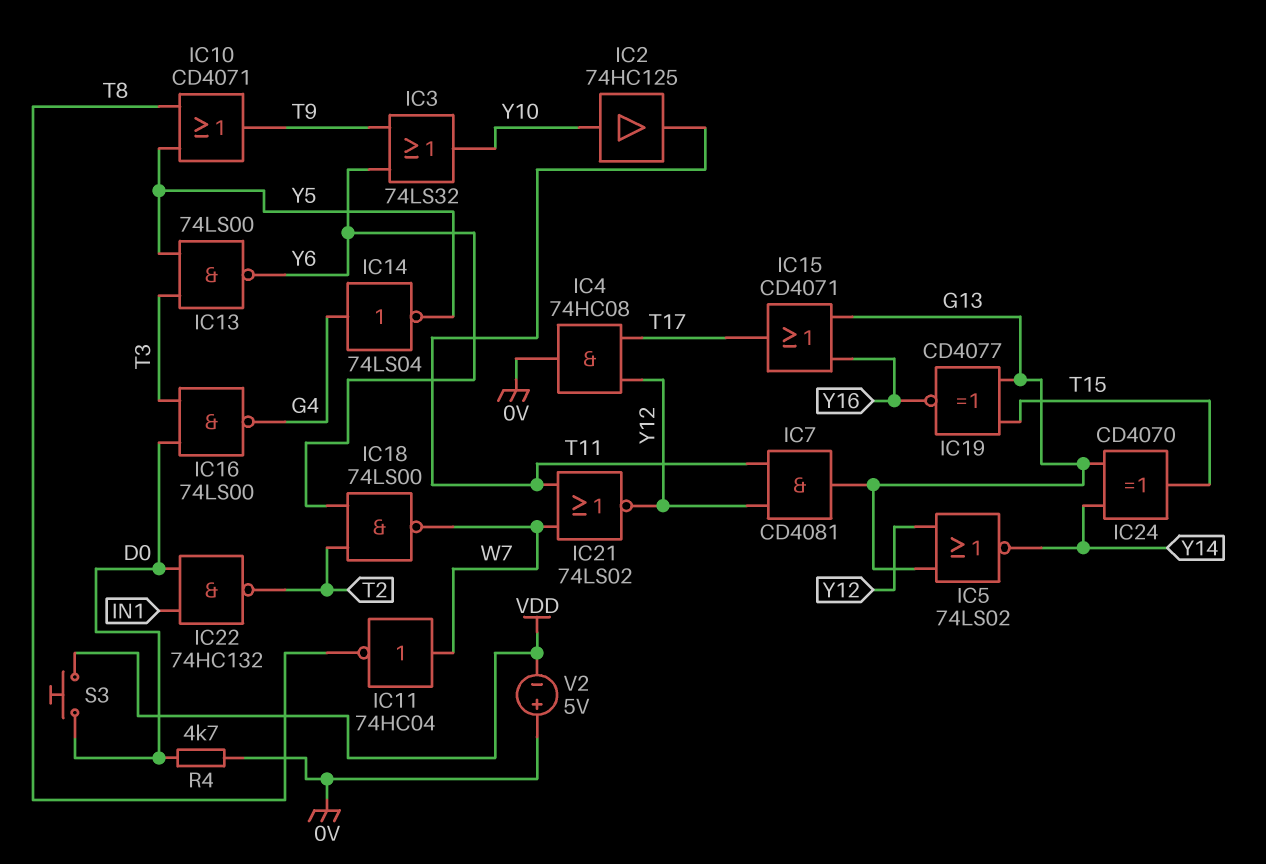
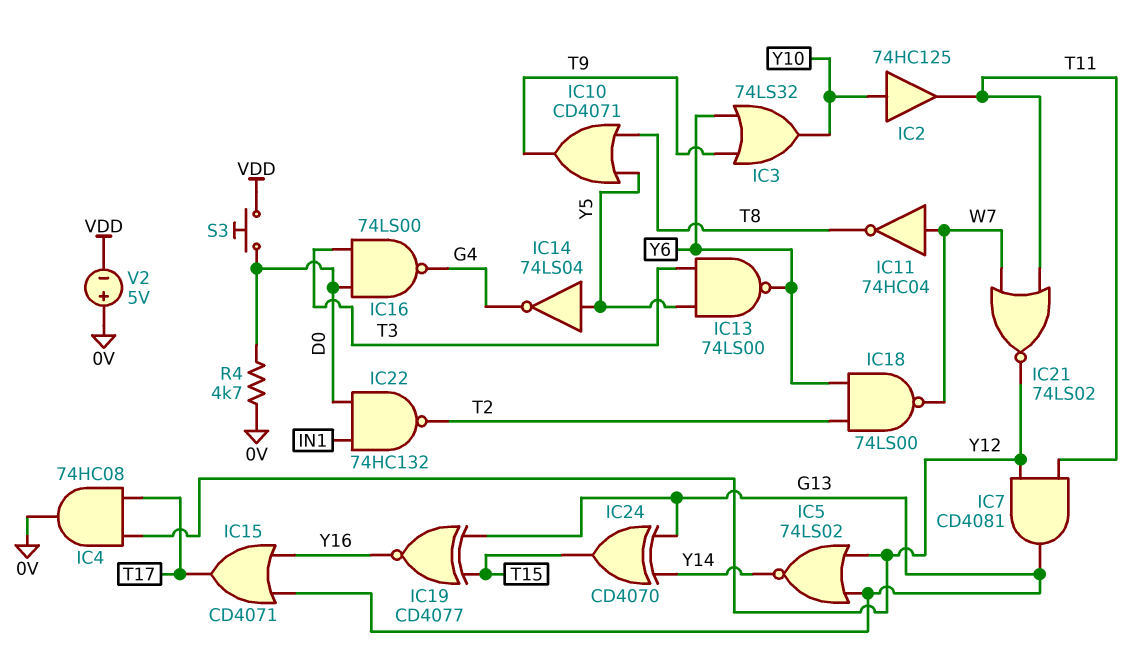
IC14: NOT 74LS04 (in G4, out Y5) -> NOT 74LS04 (in Y5, out G4)

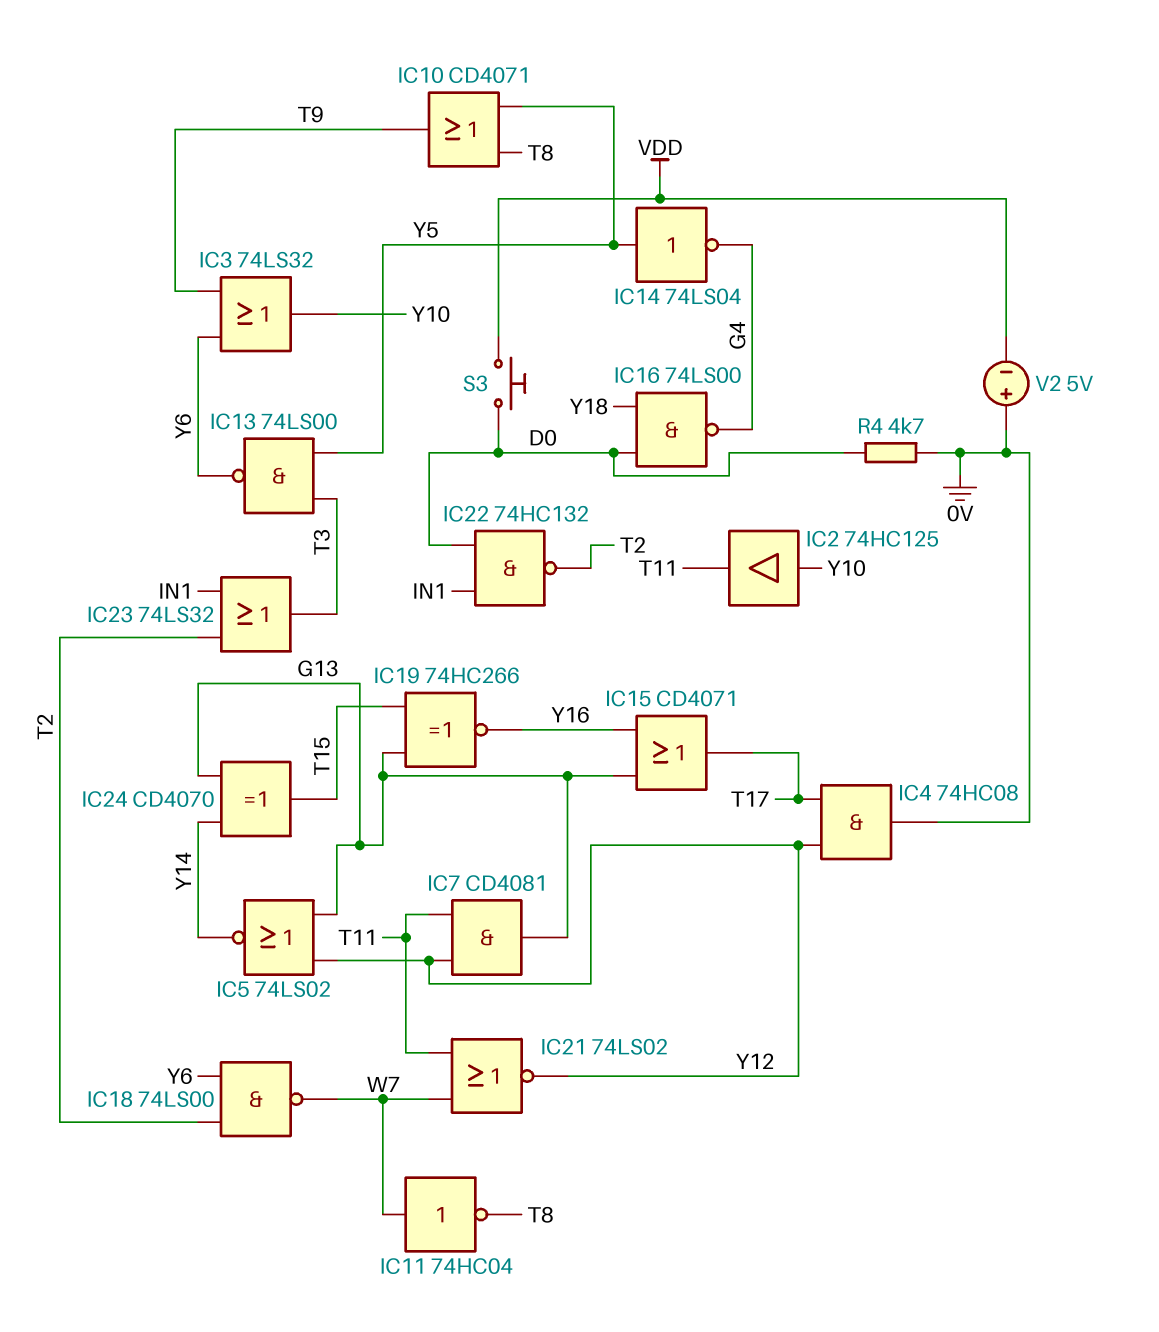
IC16: NAND 74LS00 (in D0, in T3, out G4) -> NAND 74LS00 (in D0, in Y18, out G4)
IC19: XNOR CD4077 (in G13, in T15, out Y16) -> XNOR 74HC266 (in G13, in T15, out Y16)
IC23: none -> OR 74LS32 (in IN1, in T2, out T3)

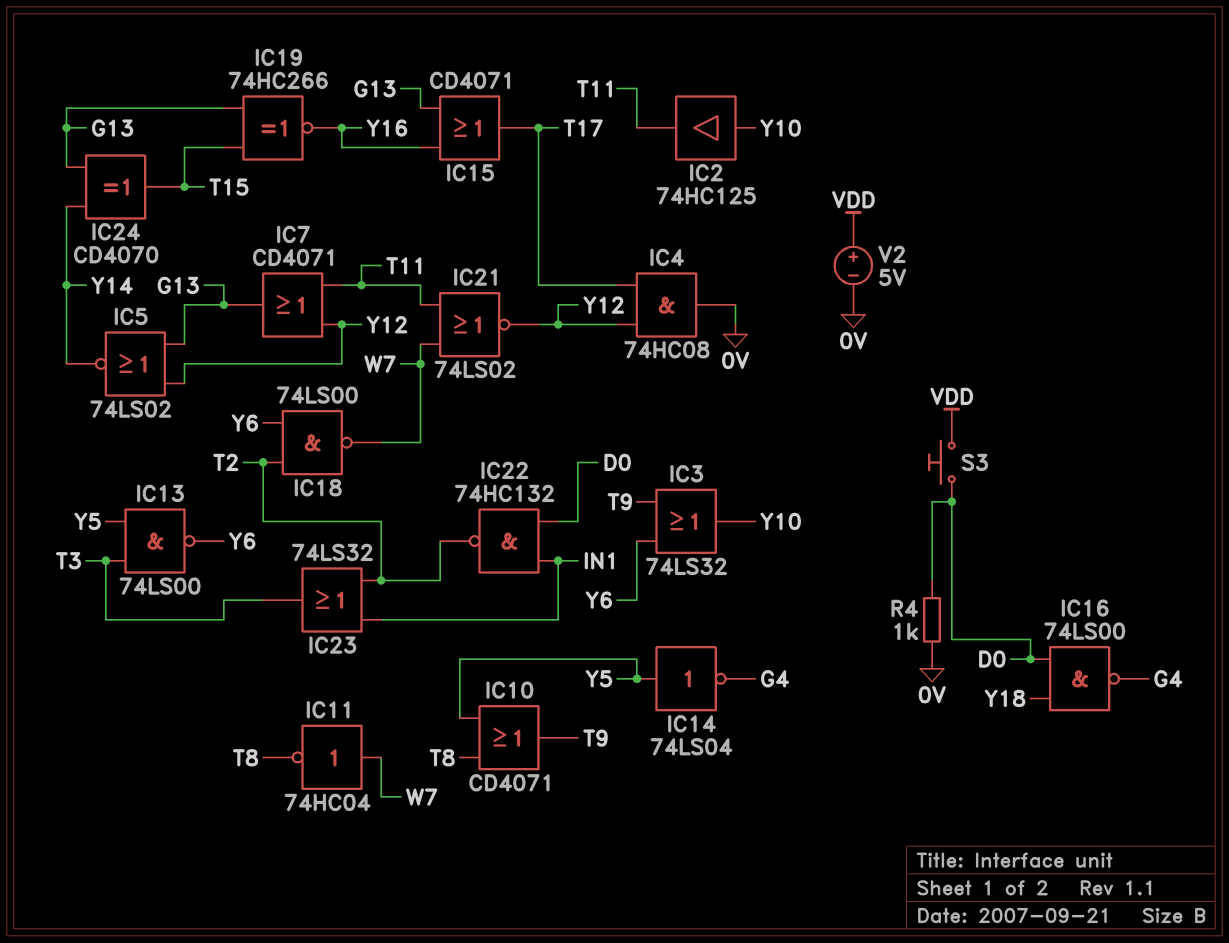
IC7: AND CD4081 (in T11, in Y12, out G13) -> OR CD4071 (in T11, in Y12, out G13)
R4: 4.7k (0V, D0) -> 1k (0V, D0)
V2: 5V (plus 0V, minus VDD) -> 5V (plus VDD, minus 0V)

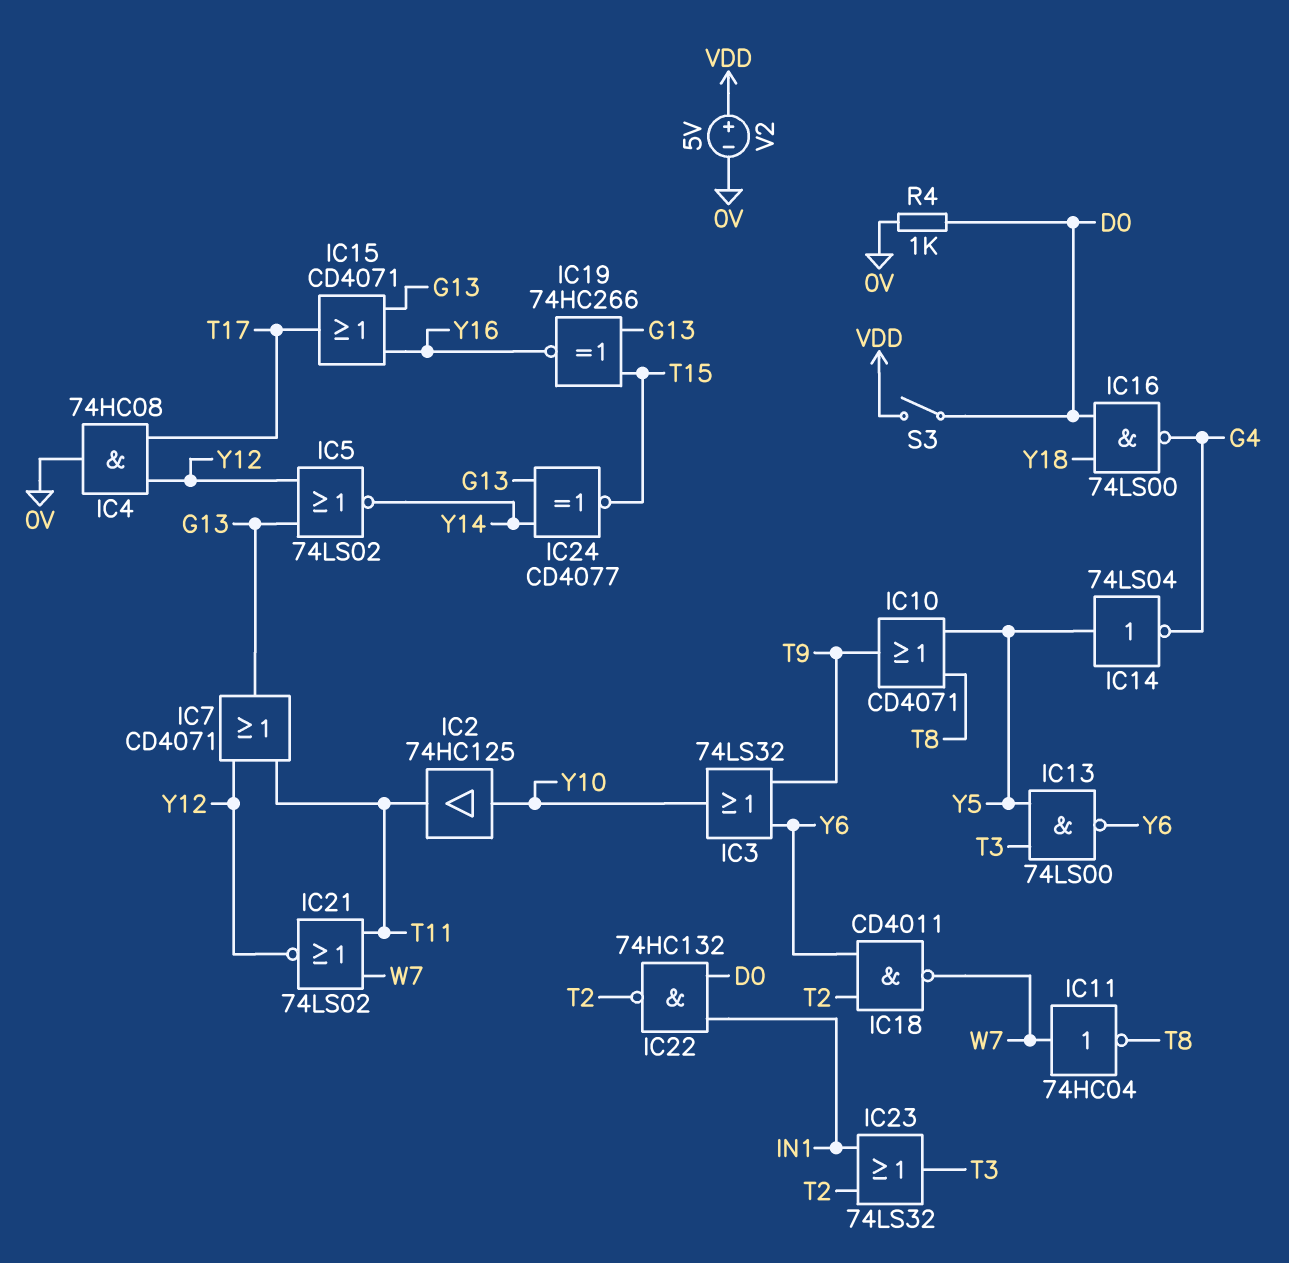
IC18: NAND 74LS00 (in T2, in Y6, out W7) -> NAND CD4011 (in T2, in Y6, out W7)
IC24: XOR CD4070 (in G13, in Y14, out T15) -> XNOR CD4077 (in G13, in Y14, out T15)
S3: button (D0, VDD) -> switch (D0, VDD)

